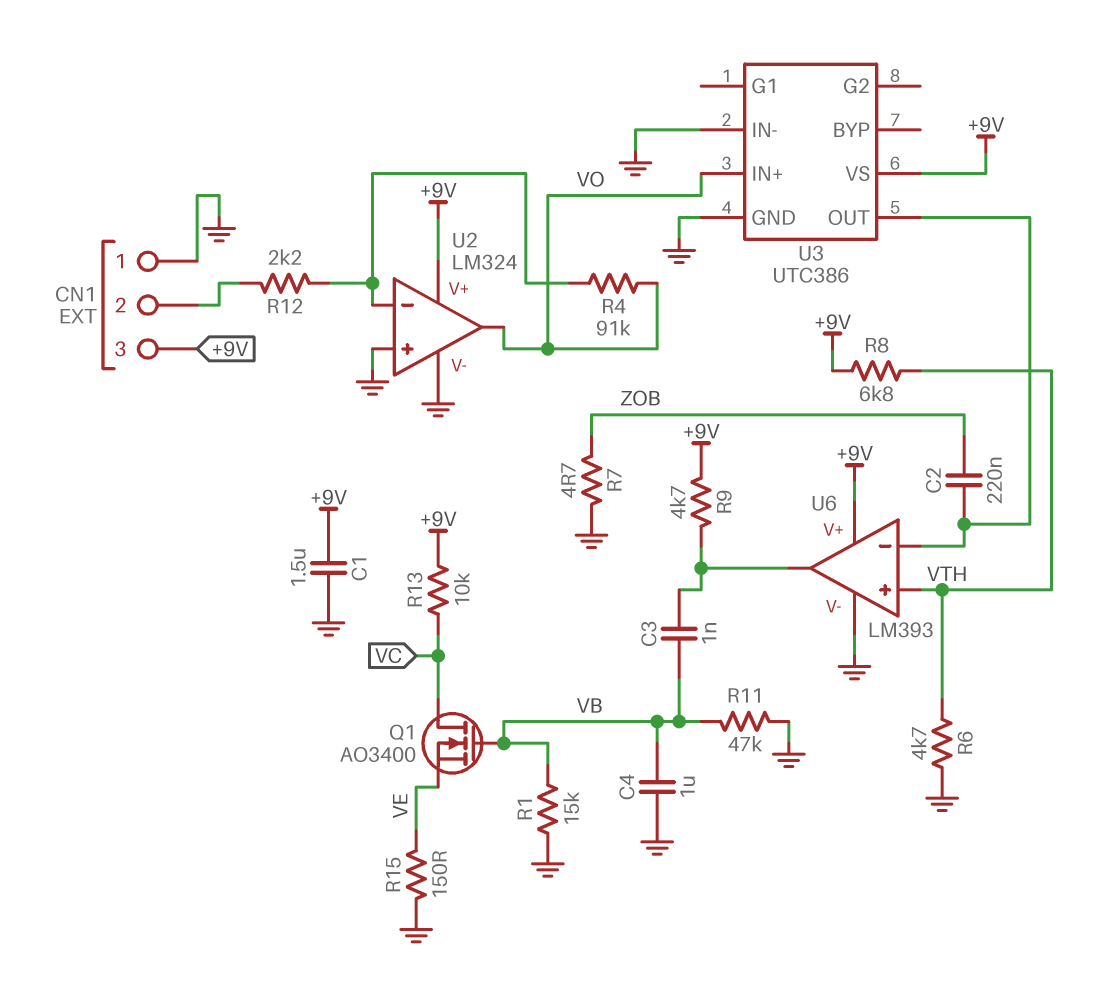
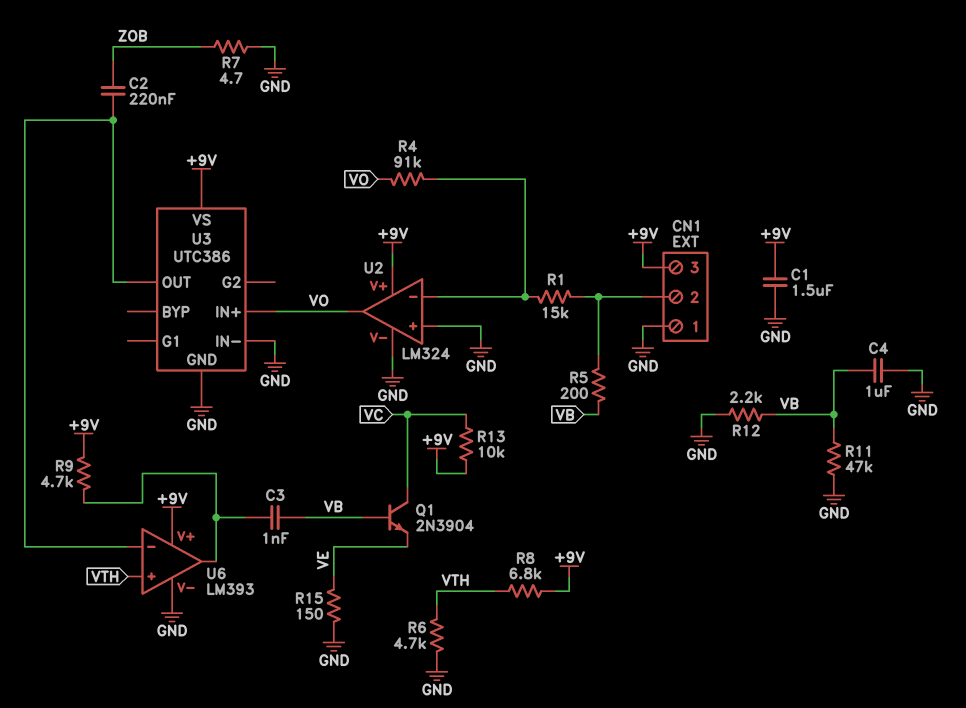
Q1: NMOS AO3400 (G VB, D VC, S VE) -> NPN 2N3904 (B VB, C VC, E VE)
R1: 15k (GND, VB) -> 15k (CN1/2, U2/in-)
R5: none -> 200 (CN1/2, VB)
R12: 2.2k (CN1/2, U2/in-) -> 2.2k (GND, VB)

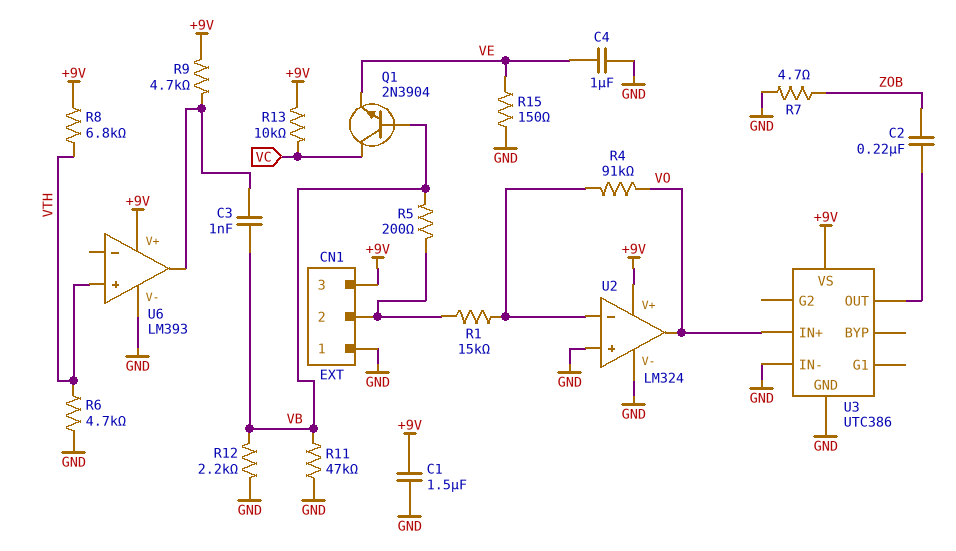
C4: 1uF (GND, VB) -> 1uF (GND, VE)
U6 pin in-: U3/OUT -> none

